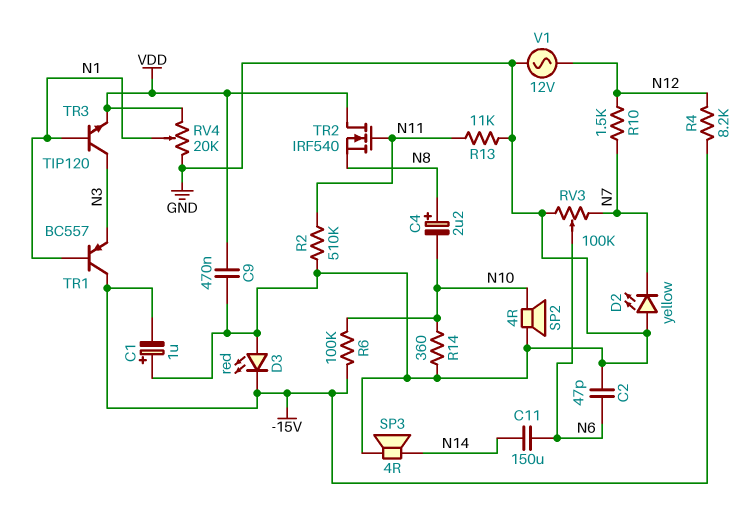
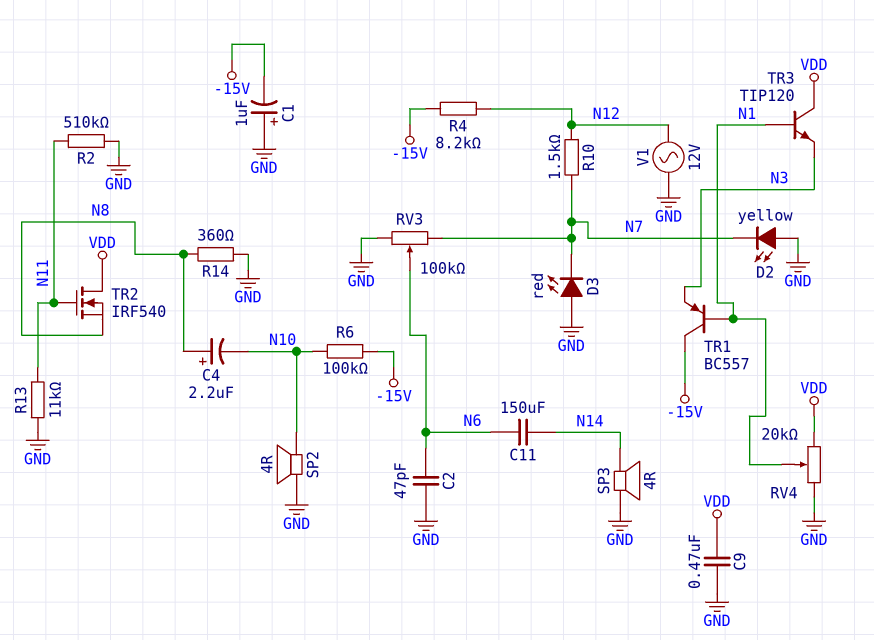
D3: LED red (A GND, K -15V) -> LED red (A GND, K N7)
R14: 360 (GND, N10) -> 360 (GND, N8)
TR3: NPN TIP120 (B N1, C N3, E VDD) -> NPN TIP120 (B N1, C VDD, E N3)

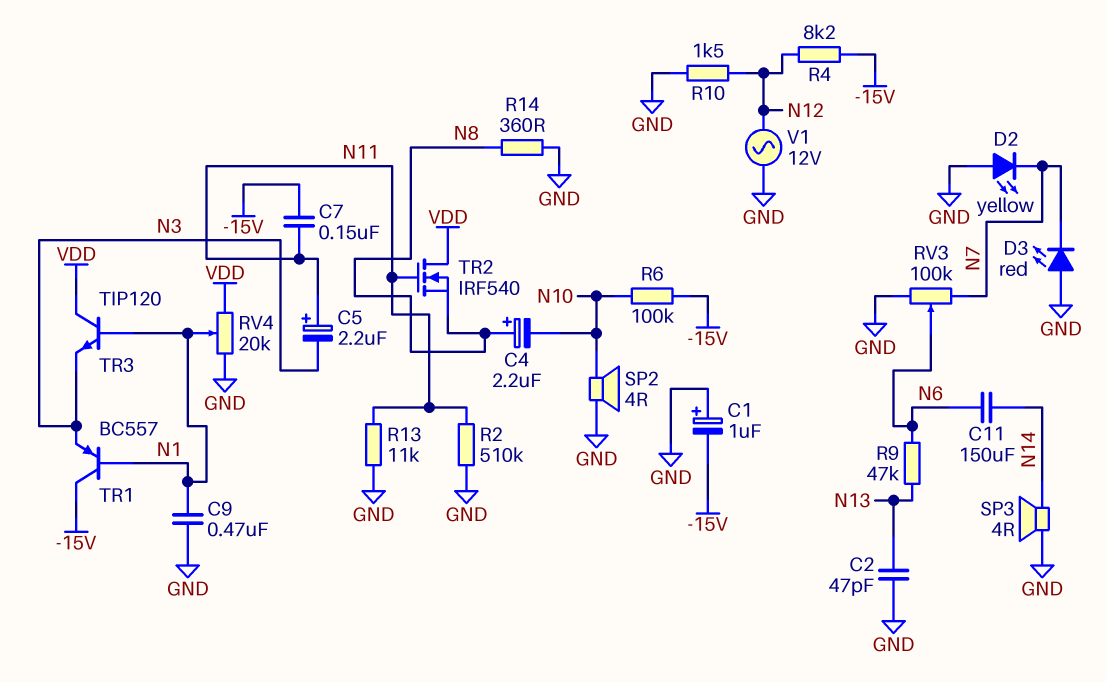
C2: 47pF (GND, N6) -> 47pF (GND, N13)
C5: none -> 2.2uF (plus N11, minus N3)
C7: none -> 150nF (-15V, N11)
C9: 470nF (GND, VDD) -> 470nF (GND, N1)
R9: none -> 47k (N6, N13)
R10: 1.5k (N7, N12) -> 1.5k (GND, N12)

